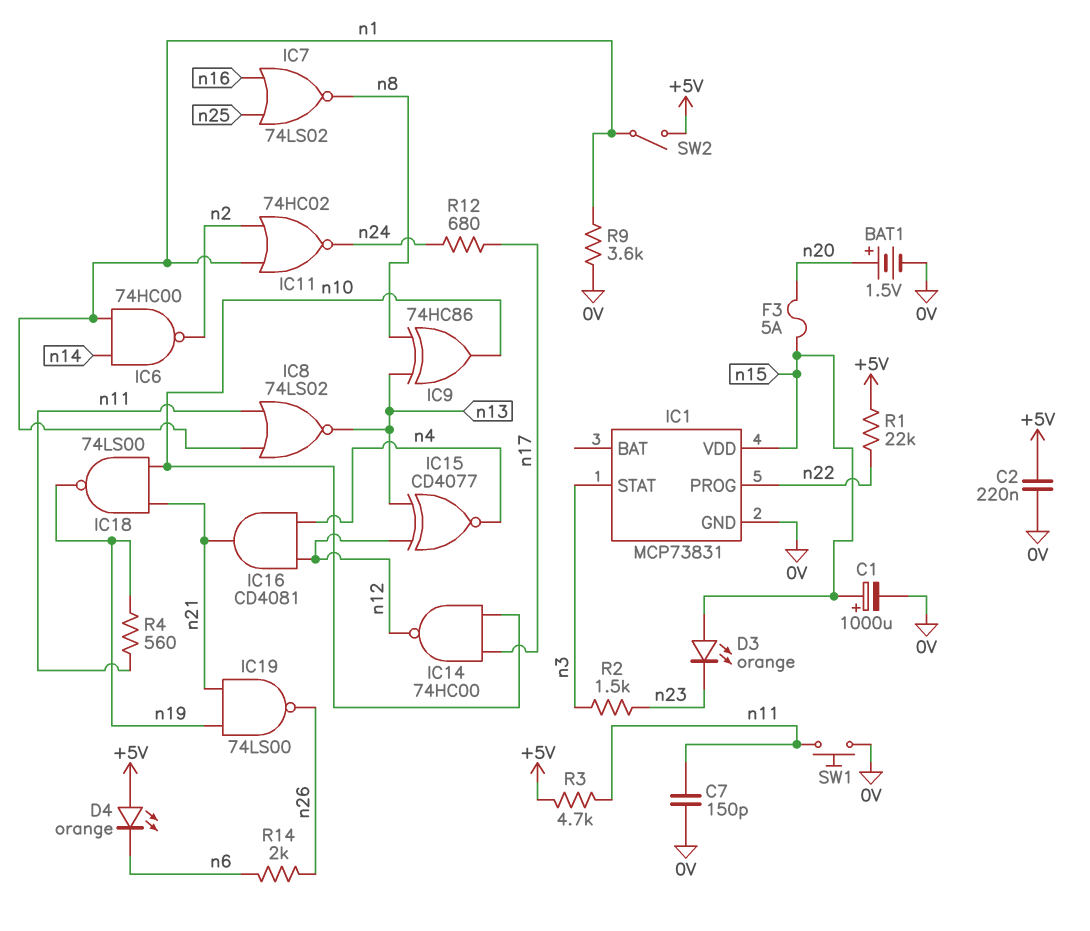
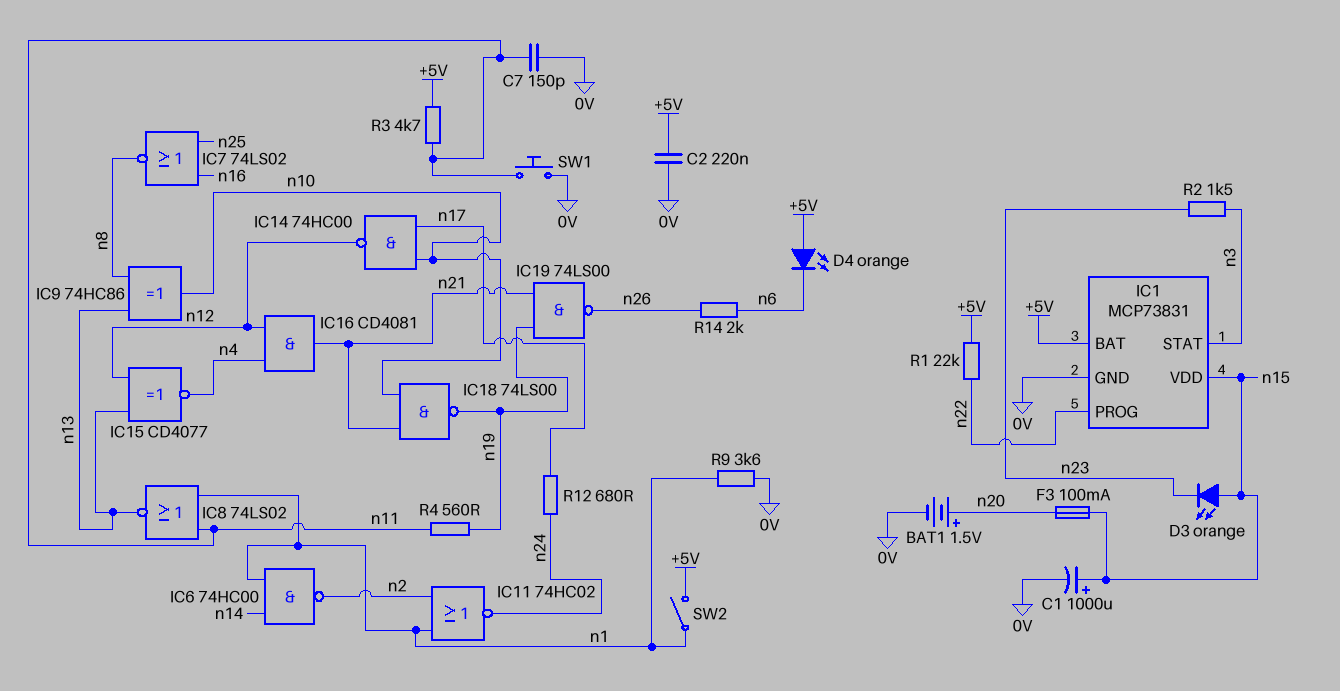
F3: 5A (n15, n20) -> 100mA (n15, n20)
IC1 pin BAT: none -> +5V

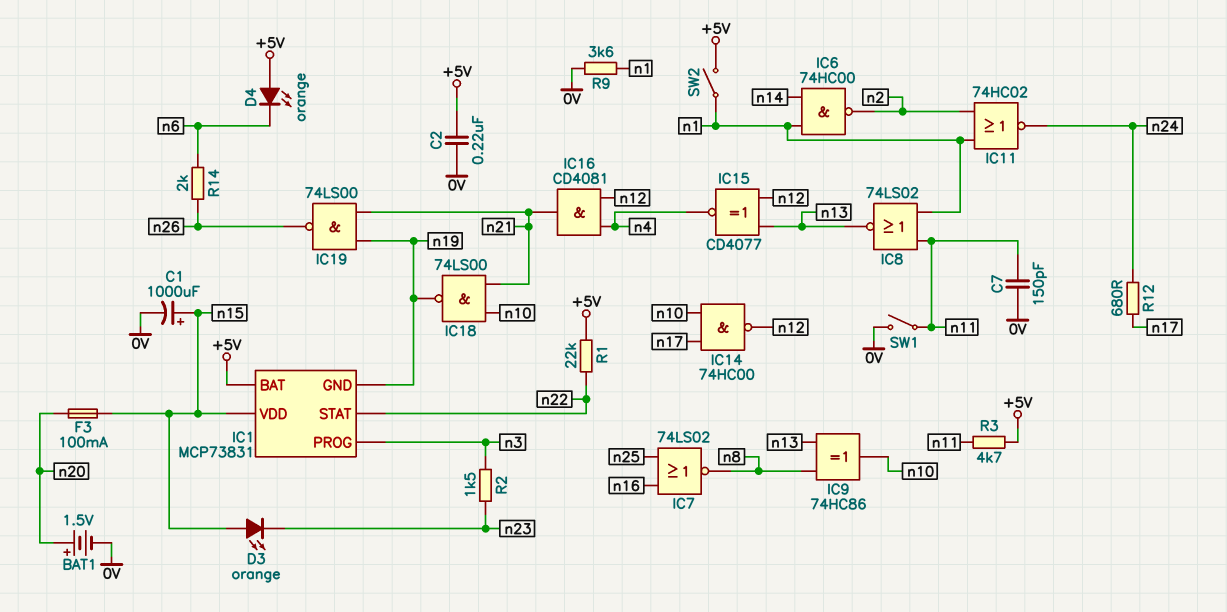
IC1 pin GND: 0V -> n19
IC1 pin PROG: n22 -> n3
IC1 pin STAT: n3 -> n22
R4: 560 (n11, n19) -> none
SW1: button (0V, n11) -> switch (0V, n11)

